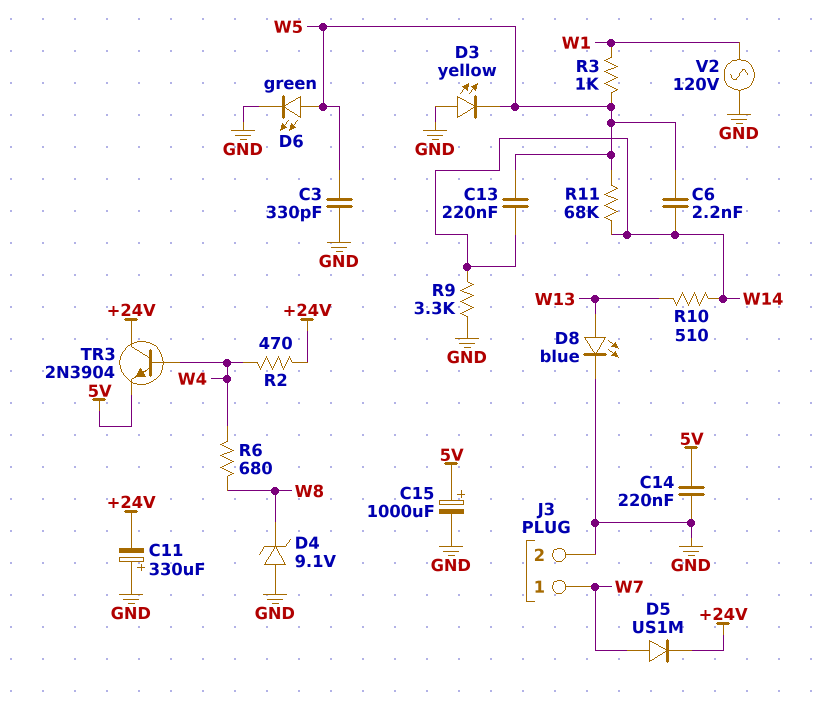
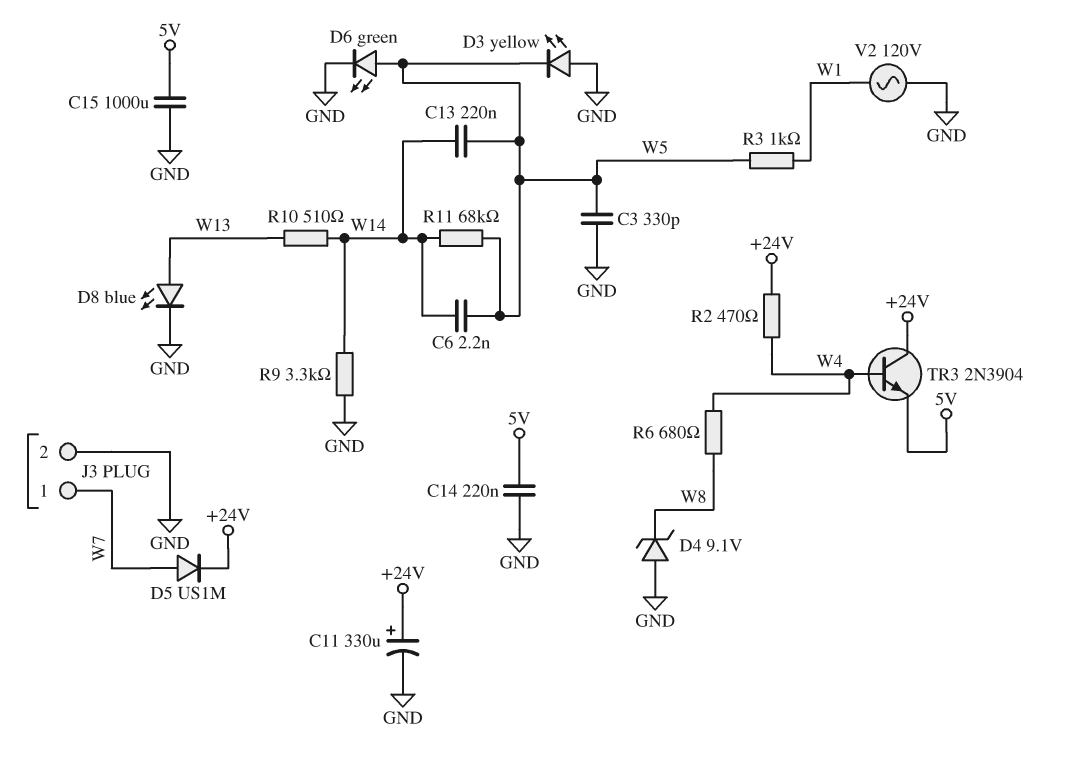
C11: 330uF (plus GND, minus +24V) -> 330uF (plus +24V, minus GND)
C15: 1000uF (plus 5V, minus GND) -> 1000uF (5V, GND)

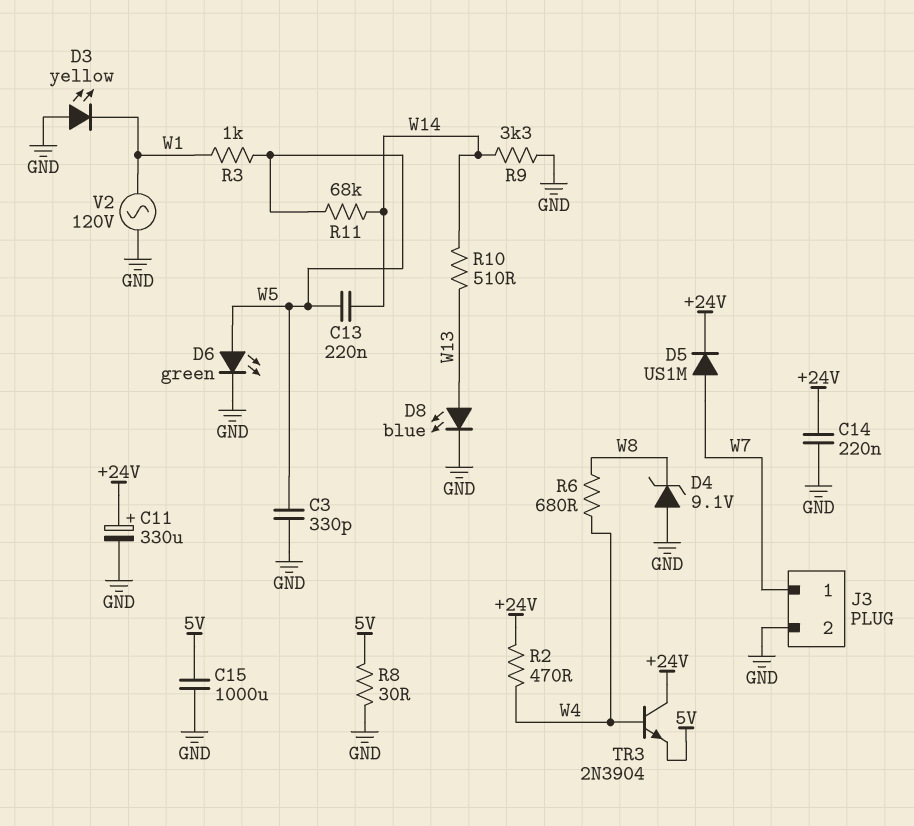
C6: 2.2nF (W5, W14) -> none
C14: 220nF (5V, GND) -> 220nF (+24V, GND)
D3: LED yellow (A GND, K W5) -> LED yellow (A GND, K W1)
R8: none -> 30 (5V, GND)

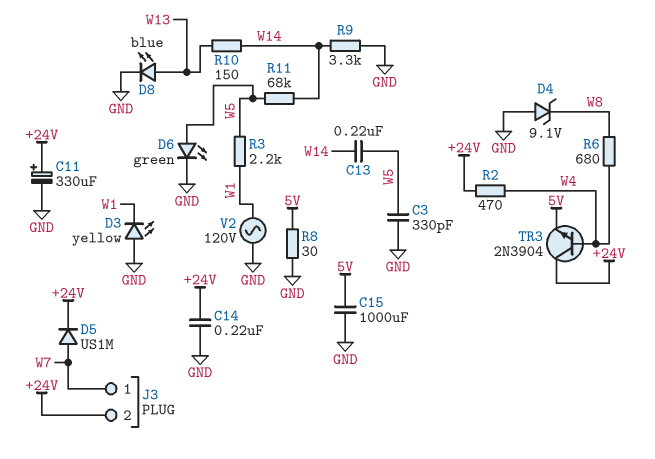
J3 pin 2: GND -> +24V
R3: 1k (W1, W5) -> 2.2k (W1, W5)
R10: 510 (W13, W14) -> 150 (W13, W14)

